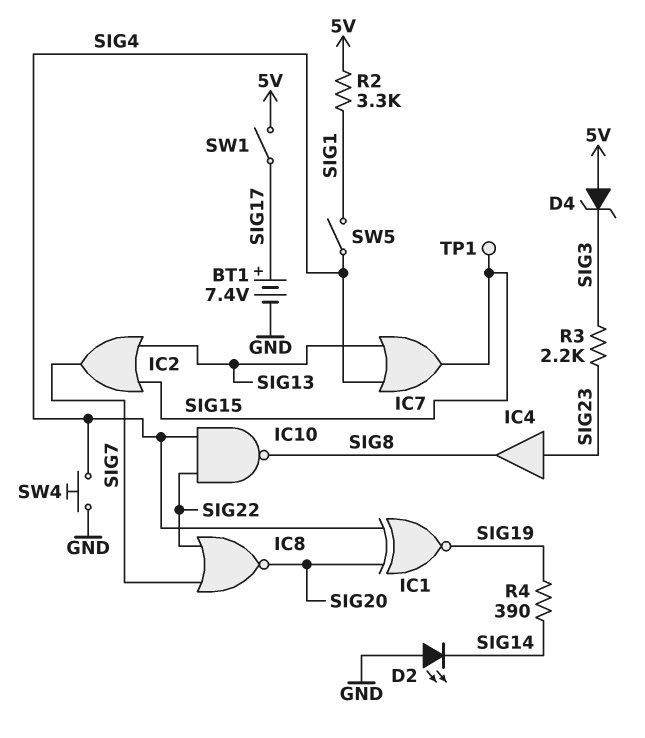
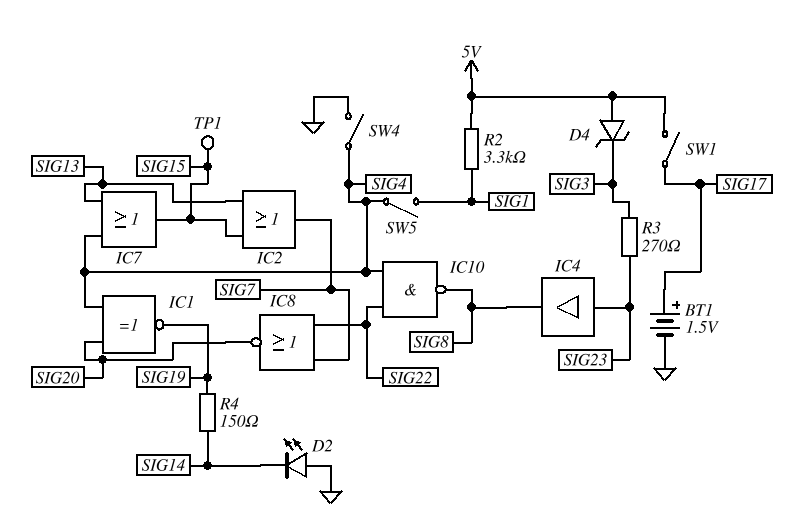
BT1: 7.4V (plus SIG17, minus GND) -> 1.5V (plus SIG17, minus GND)
R3: 2.2k (SIG3, SIG23) -> 270 (SIG3, SIG23)
R4: 390 (SIG14, SIG19) -> 150 (SIG14, SIG19)
SW4: button (GND, SIG4) -> switch (GND, SIG4)

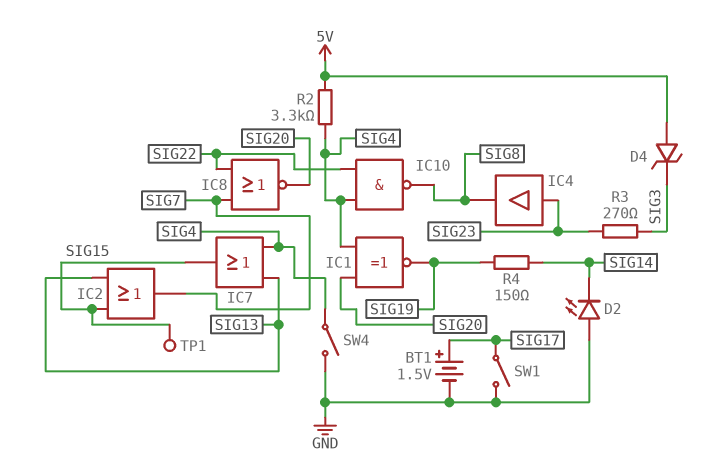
R2: 3.3k (5V, SIG1) -> 3.3k (5V, SIG4)
SW1: switch (5V, SIG17) -> switch (GND, SIG17)
SW5: switch (SIG1, SIG4) -> none

